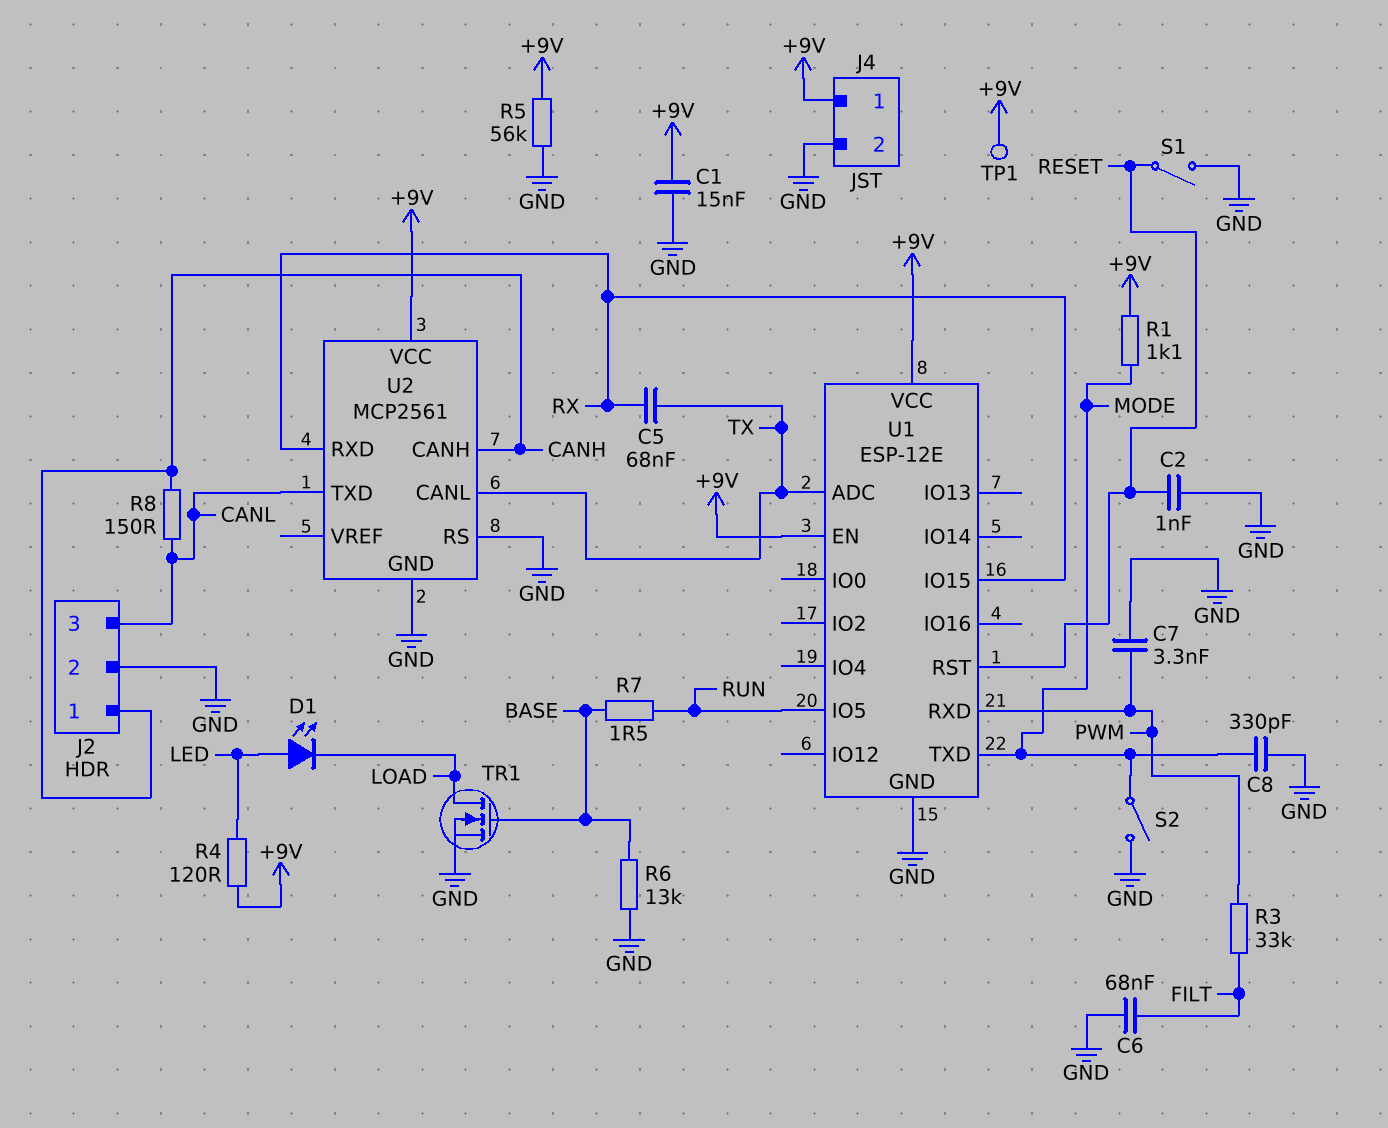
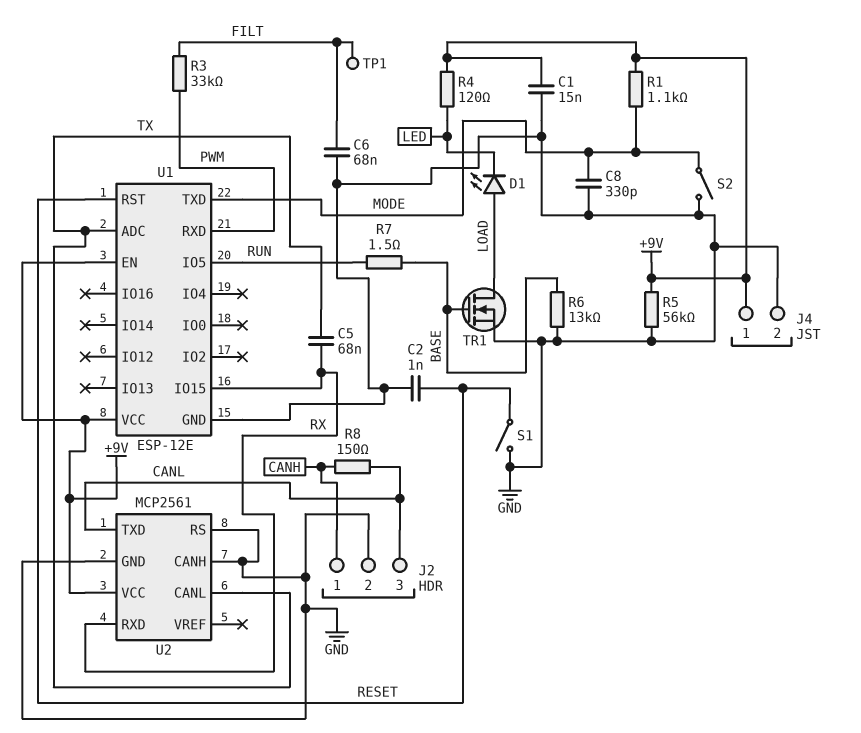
C7: 3.3nF (GND, PWM) -> none
D1: LED (A LED, K LOAD) -> LED (A LOAD, K LED)
TP1: test point (+9V) -> test point (FILT)
U2 pin CANH: CANH -> GND

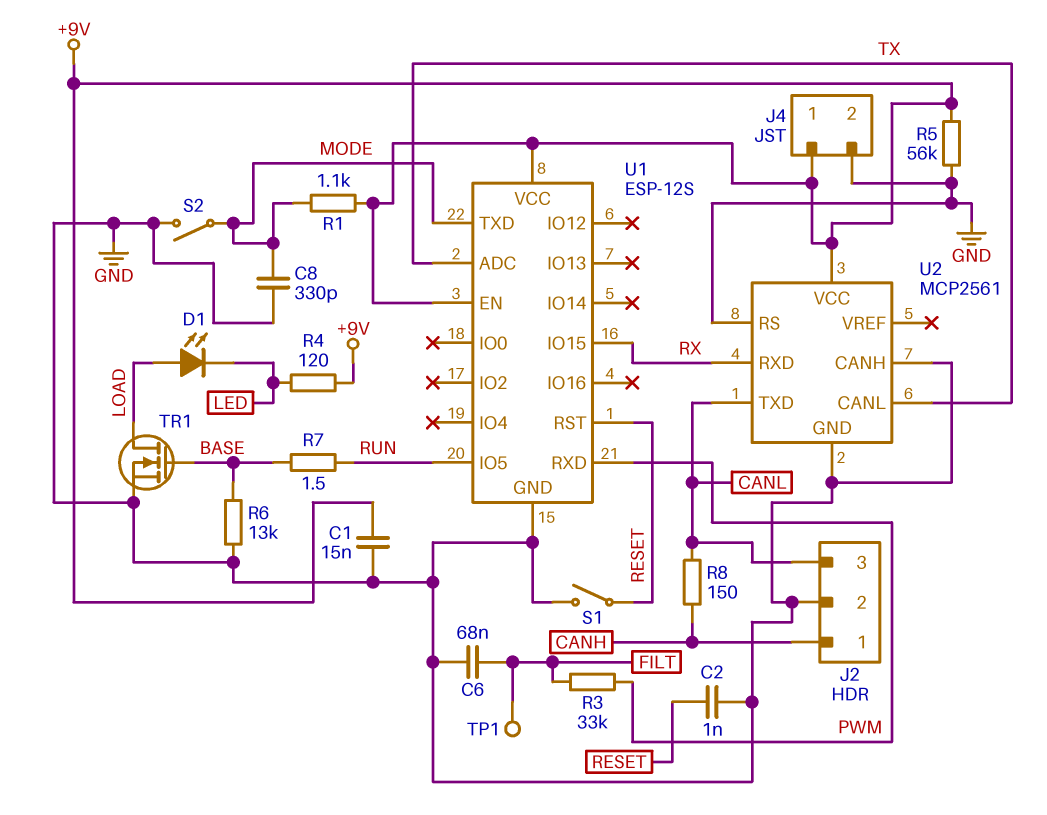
C5: 68nF (RX, TX) -> none
U1: ESP-12E -> ESP-12S

